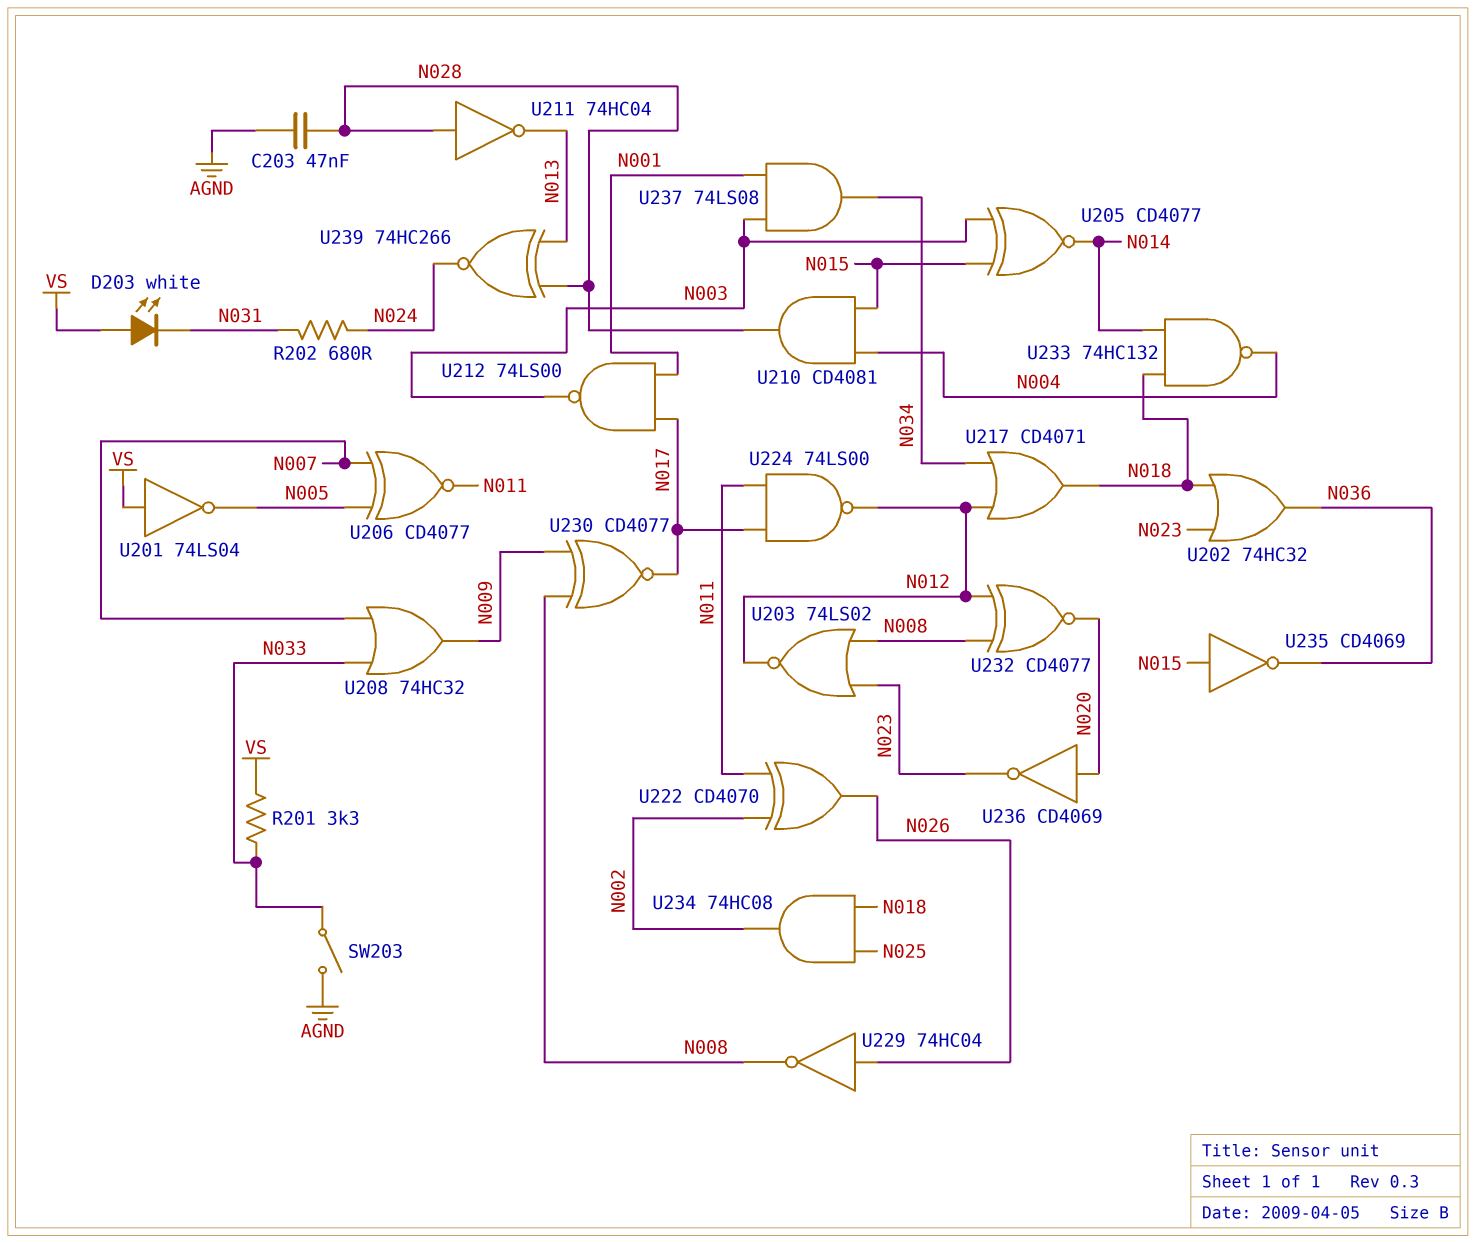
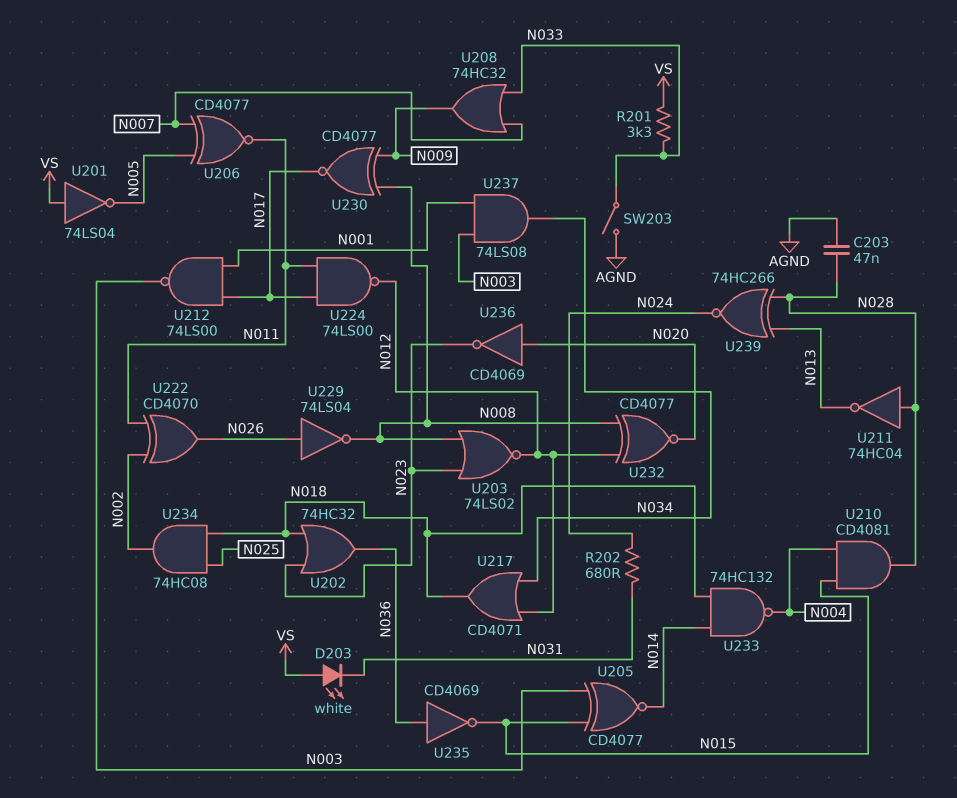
U229: NOT 74HC04 (in N026, out N008) -> NOT 74LS04 (in N026, out N008)
U235: NOT CD4069 (in N015, out N036) -> NOT CD4069 (in N036, out N015)

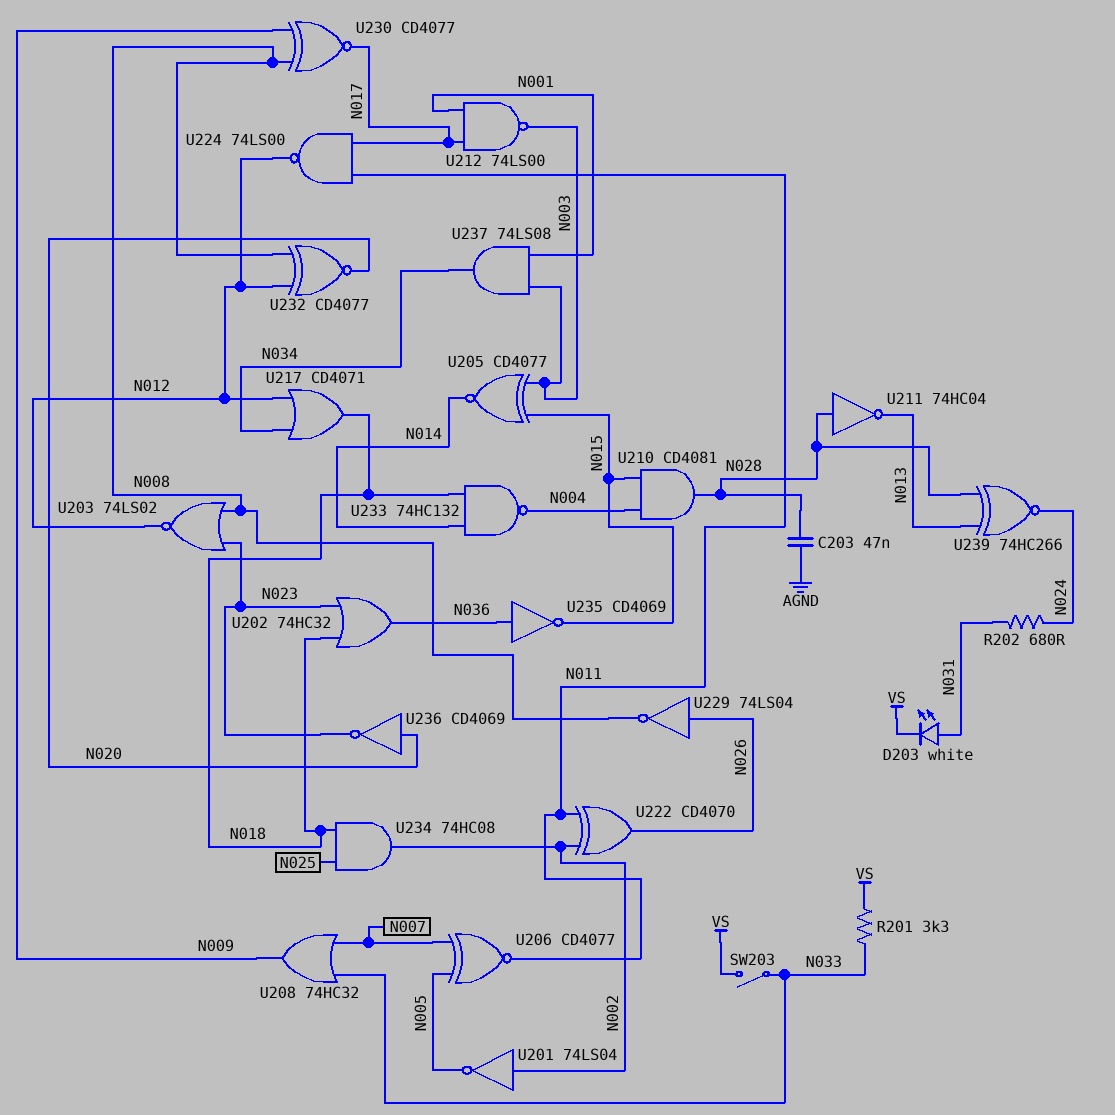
D203: LED white (A VS, K N031) -> LED white (A N031, K VS)
SW203: switch (AGND, N033) -> switch (N033, VS)
U201: NOT 74LS04 (in VS, out N005) -> NOT 74LS04 (in N002, out N005)

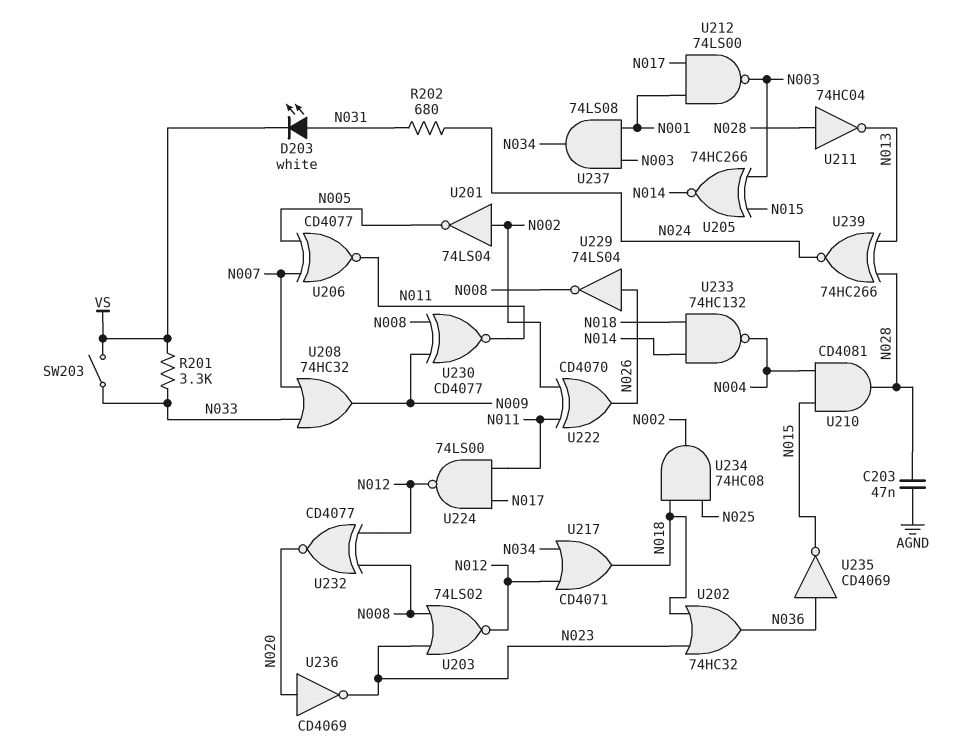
U205: XNOR CD4077 (in N003, in N015, out N014) -> XNOR 74HC266 (in N003, in N015, out N014)
U230: XNOR CD4077 (in N008, in N009, out N017) -> XNOR CD4077 (in N008, in N009, out N011)

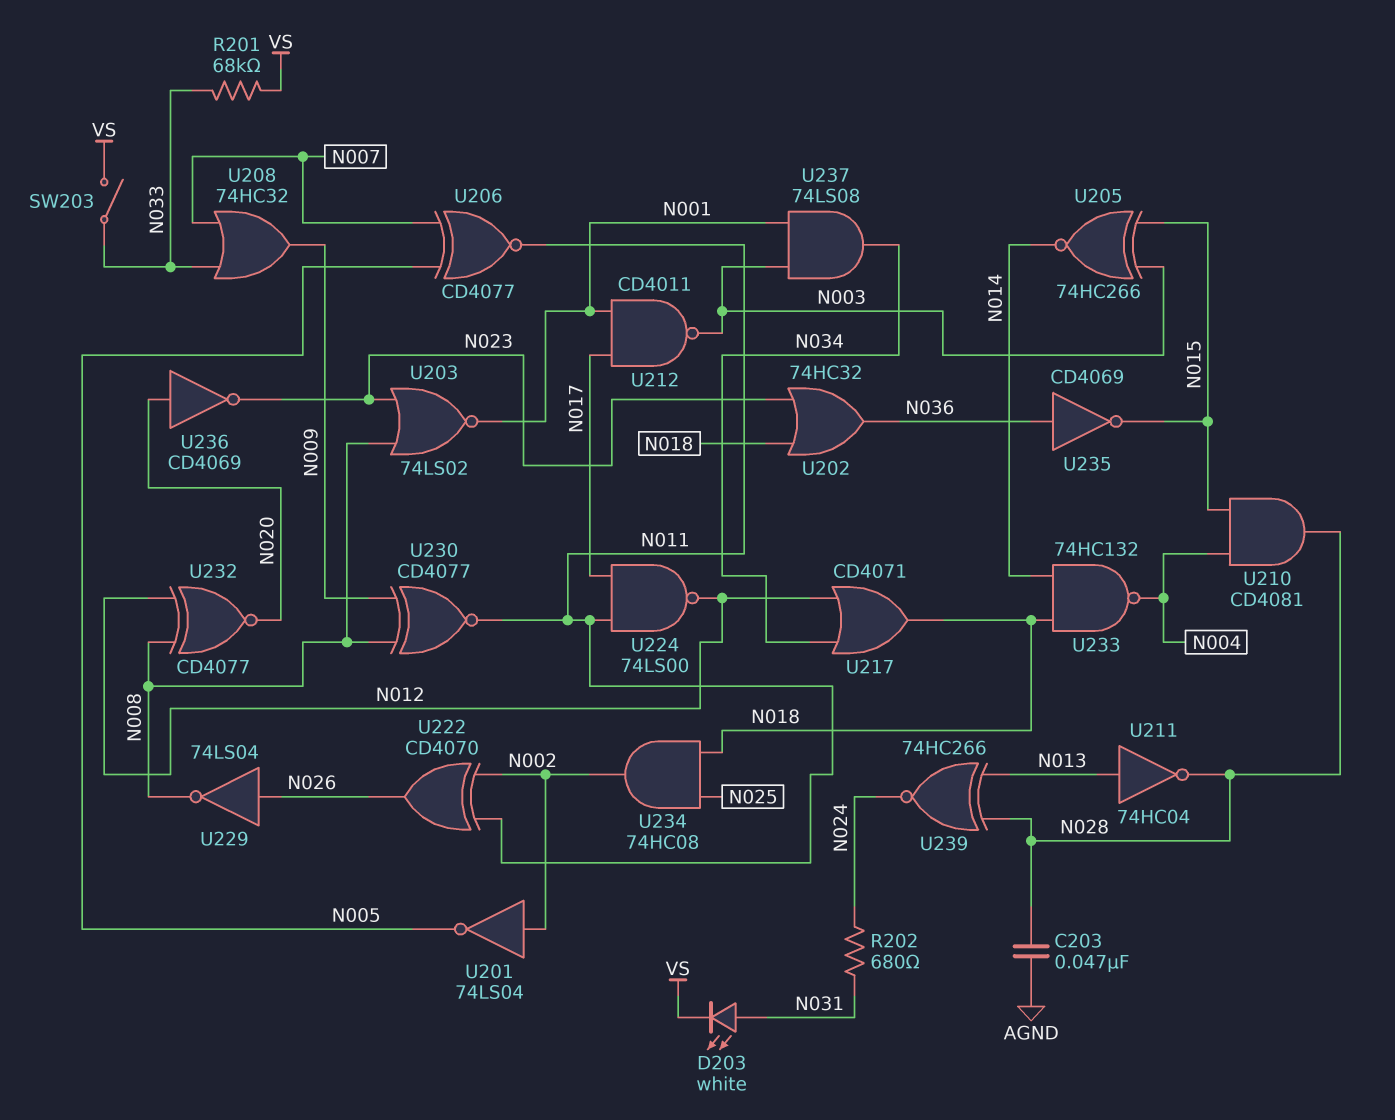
R201: 3.3k (N033, VS) -> 68k (N033, VS)
U203: NOR 74LS02 (in N008, in N023, out N012) -> NOR 74LS02 (in N008, in N023, out N001)
U211: NOT 74HC04 (in N028, out N013) -> NOT 74HC04 (in N013, out N028)
U212: NAND 74LS00 (in N001, in N017, out N003) -> NAND CD4011 (in N001, in N017, out N003)

